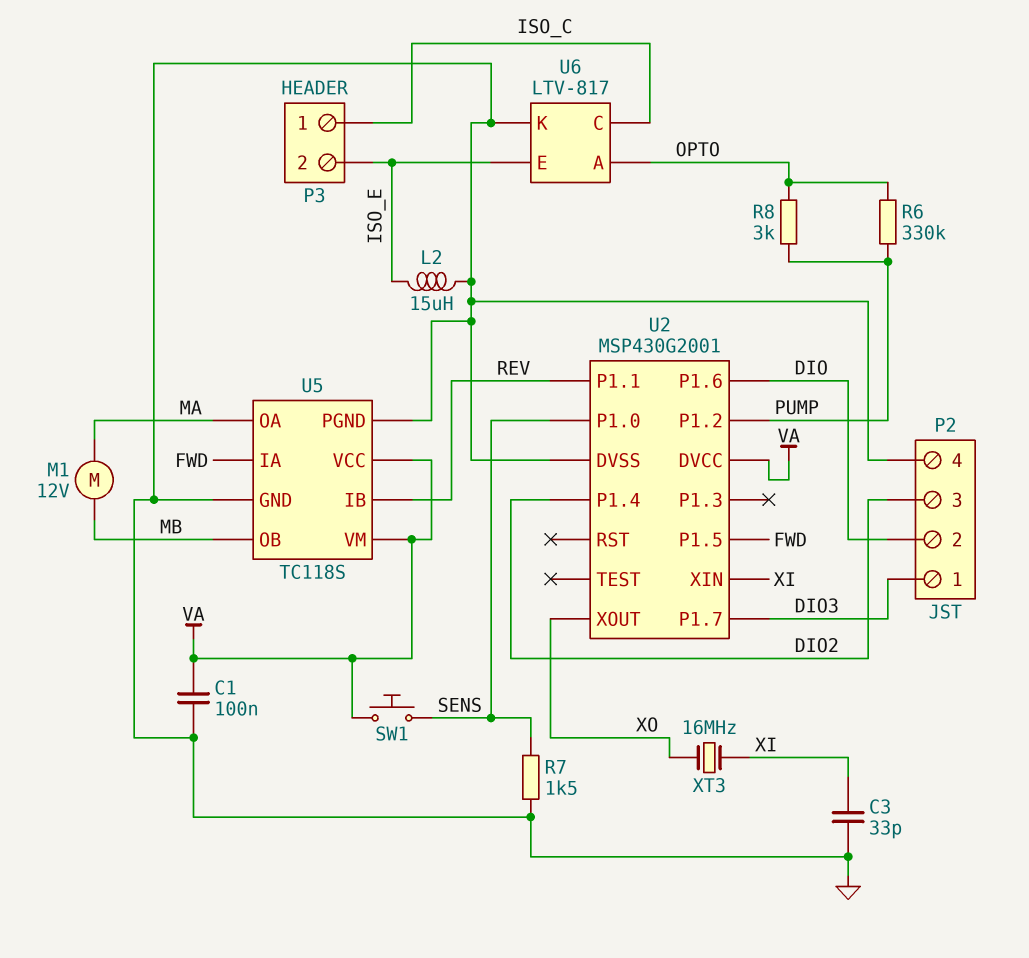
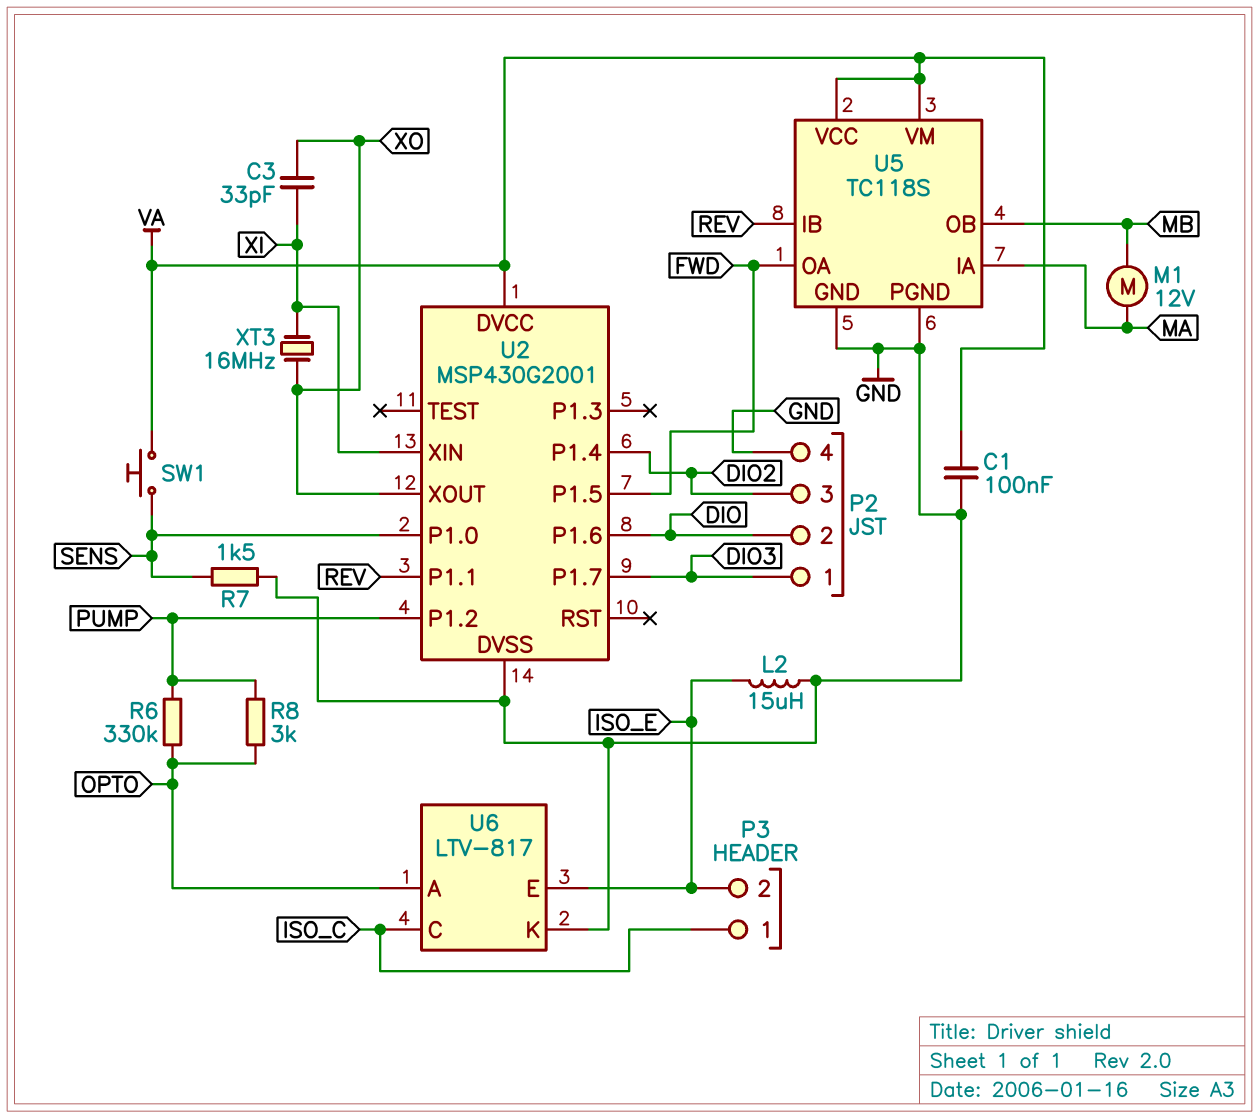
C3: 33pF (GND, XI) -> 33pF (XI, XO)
U5 pin IA: FWD -> MA
U5 pin OA: MA -> FWD

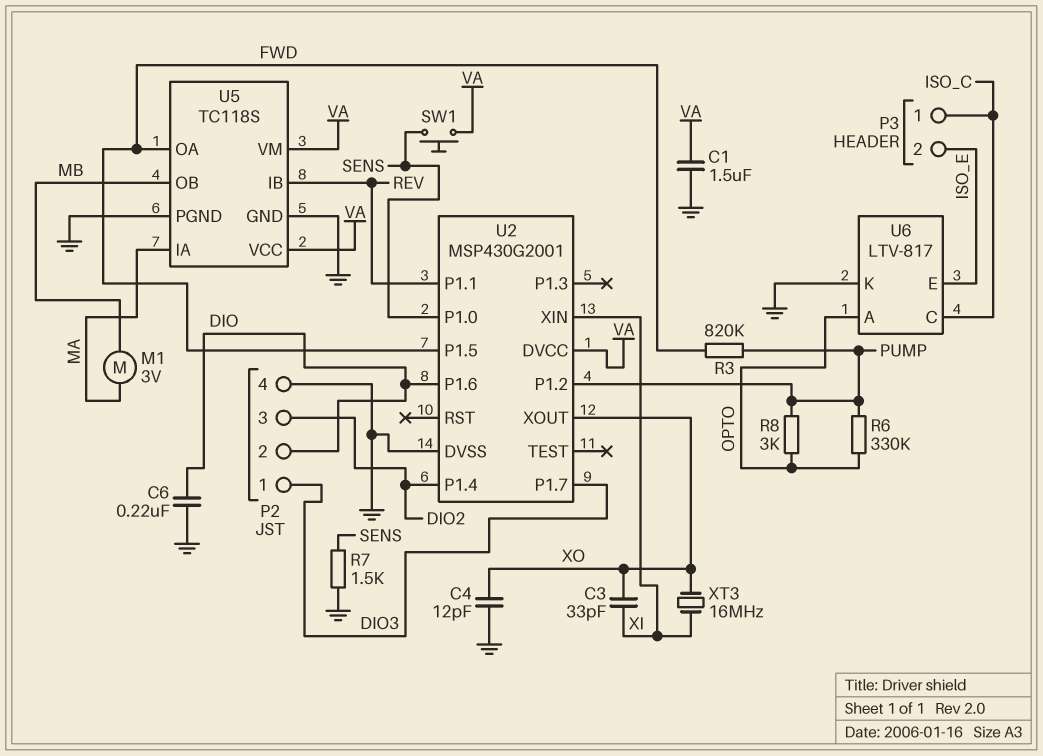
C1: 100nF (GND, VA) -> 1.5uF (GND, VA)
C4: none -> 12pF (GND, XO)
C6: none -> 220nF (DIO, GND)
L2: 15uH (GND, ISO_E) -> none
M1: motor 12V (MA, MB) -> motor 3V (MA, MB)
R3: none -> 820k (FWD, PUMP)

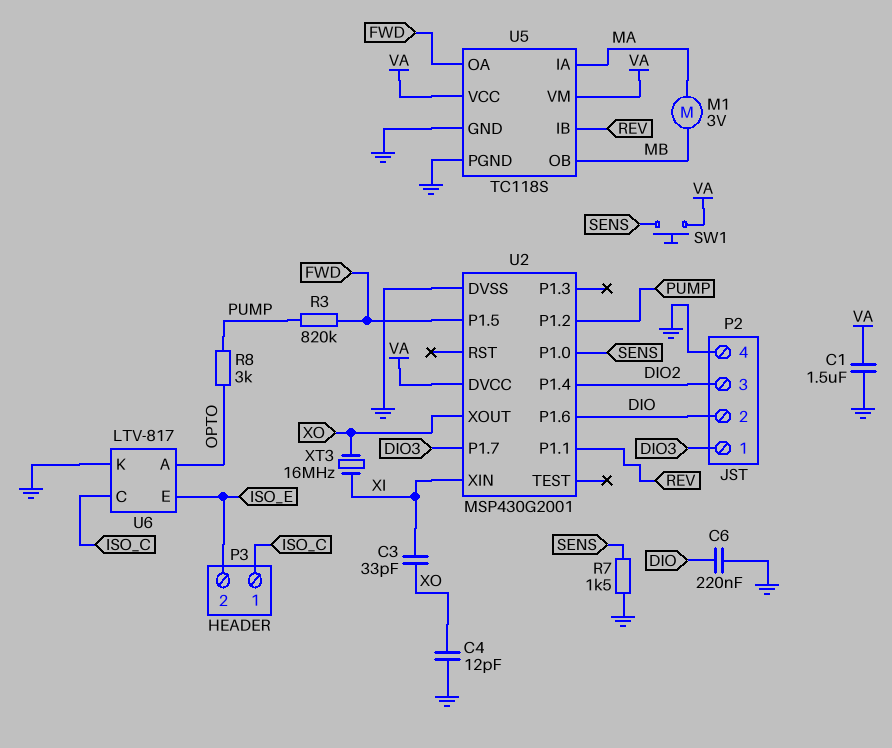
R6: 330k (OPTO, PUMP) -> none

